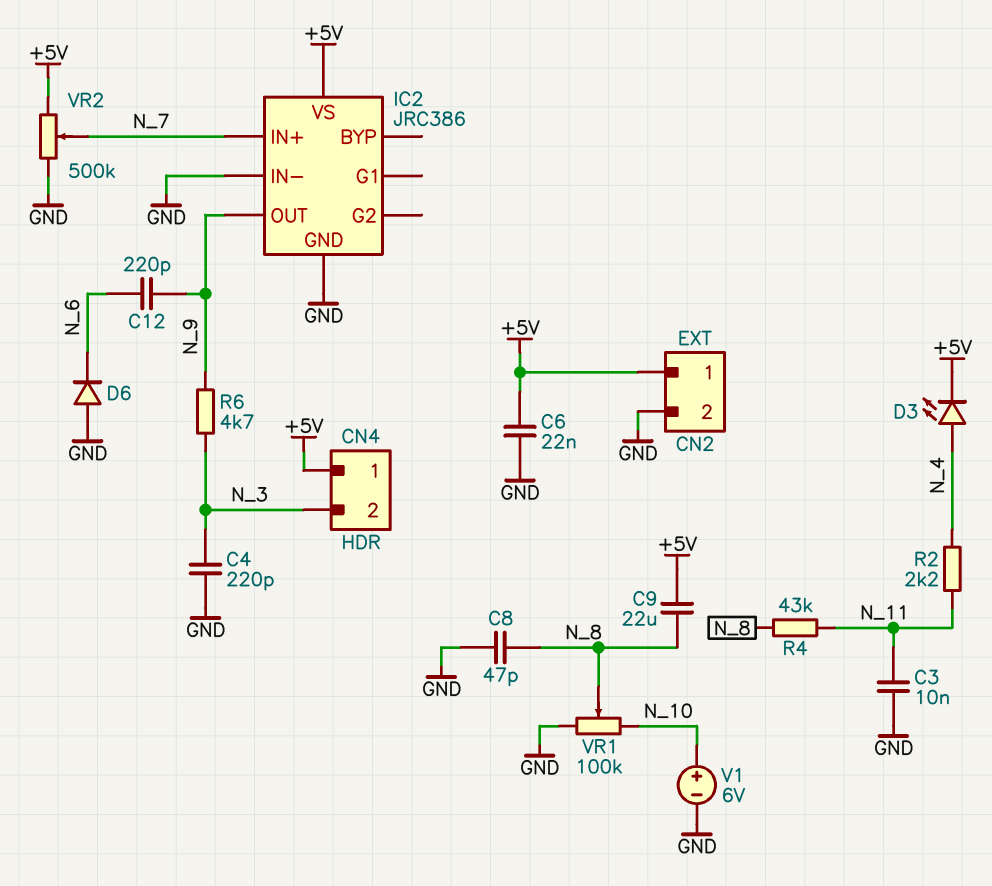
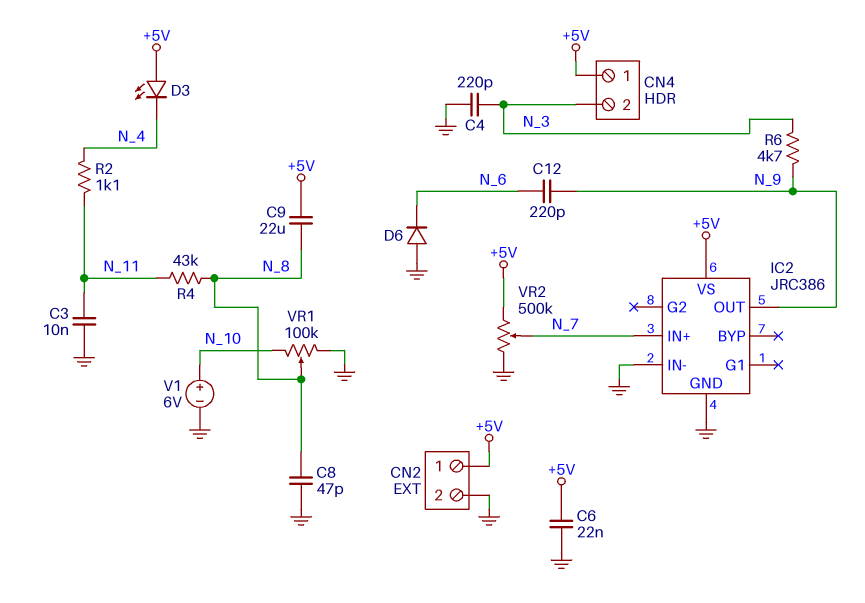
D3: LED (A N_4, K +5V) -> LED (A +5V, K N_4)
R2: 2.2k (N_4, N_11) -> 1.1k (N_4, N_11)

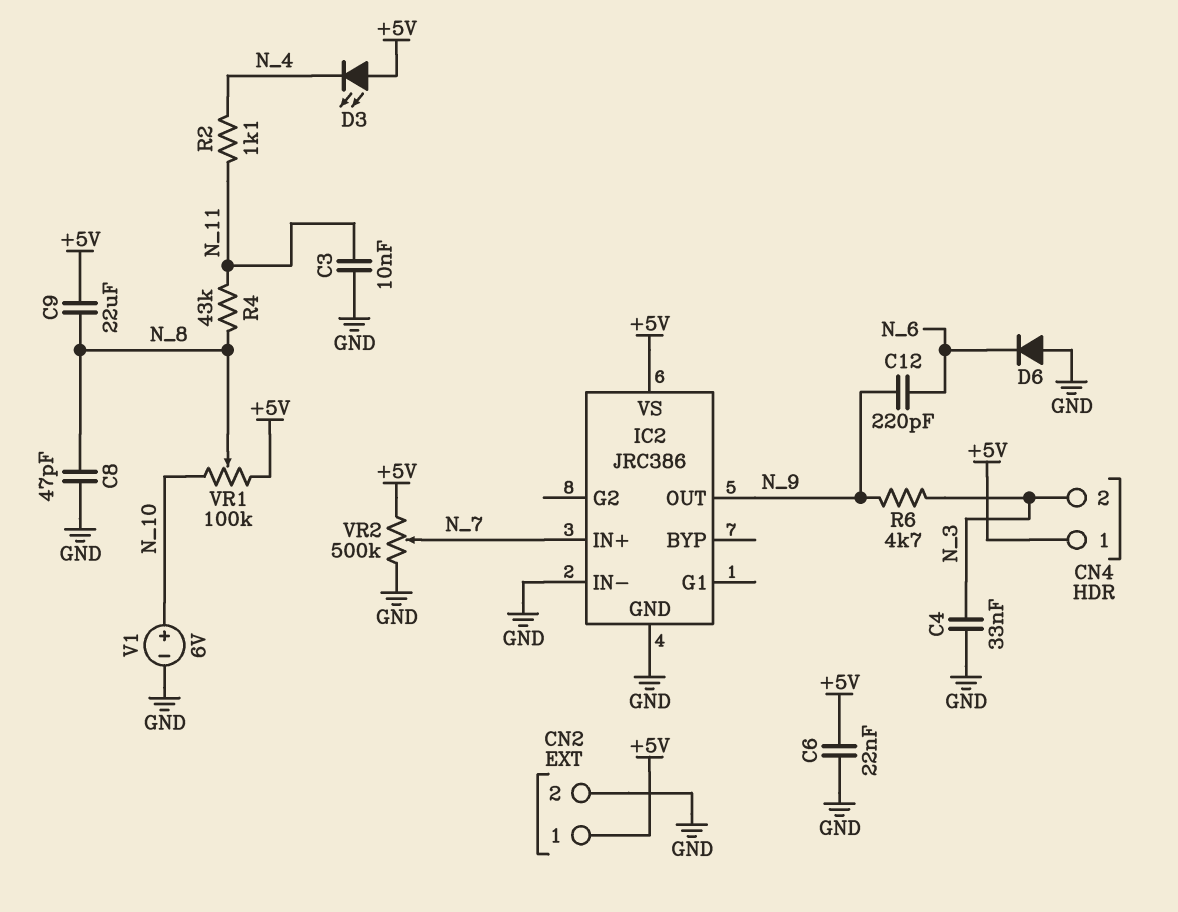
C4: 220pF (GND, N_3) -> 33nF (GND, N_3)
VR1: 100k (GND, N_10, wiper N_8) -> 100k (+5V, N_10, wiper N_8)

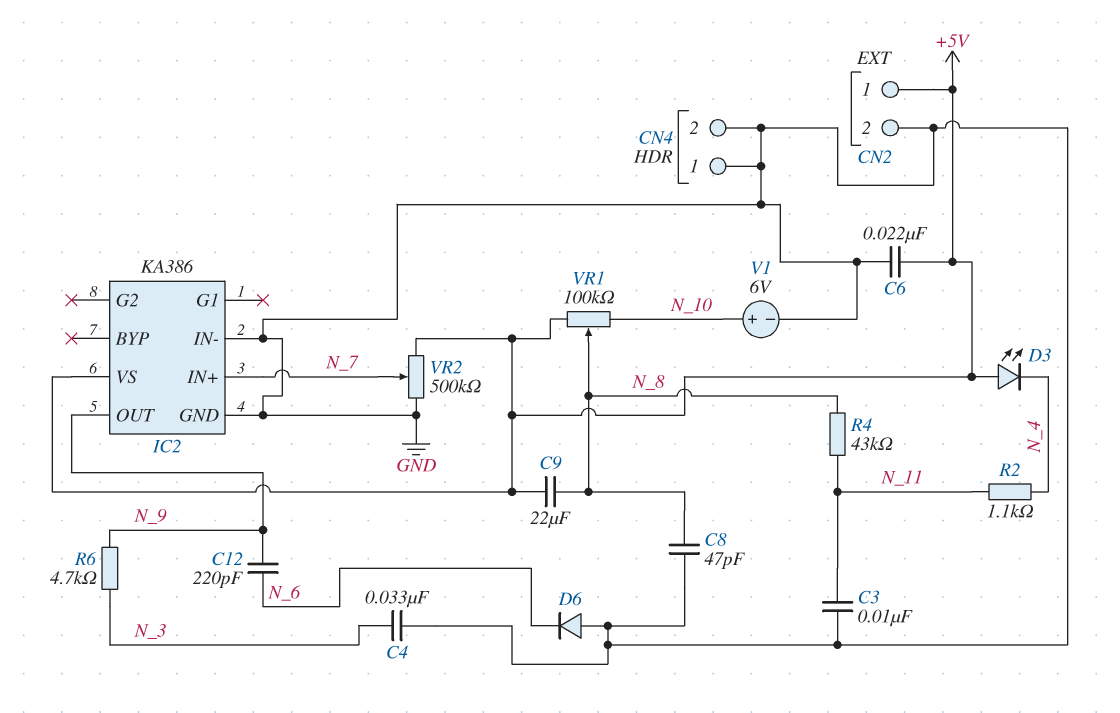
CN4 pin 1: +5V -> GND
CN4 pin 2: N_3 -> GND
IC2: JRC386 -> KA386

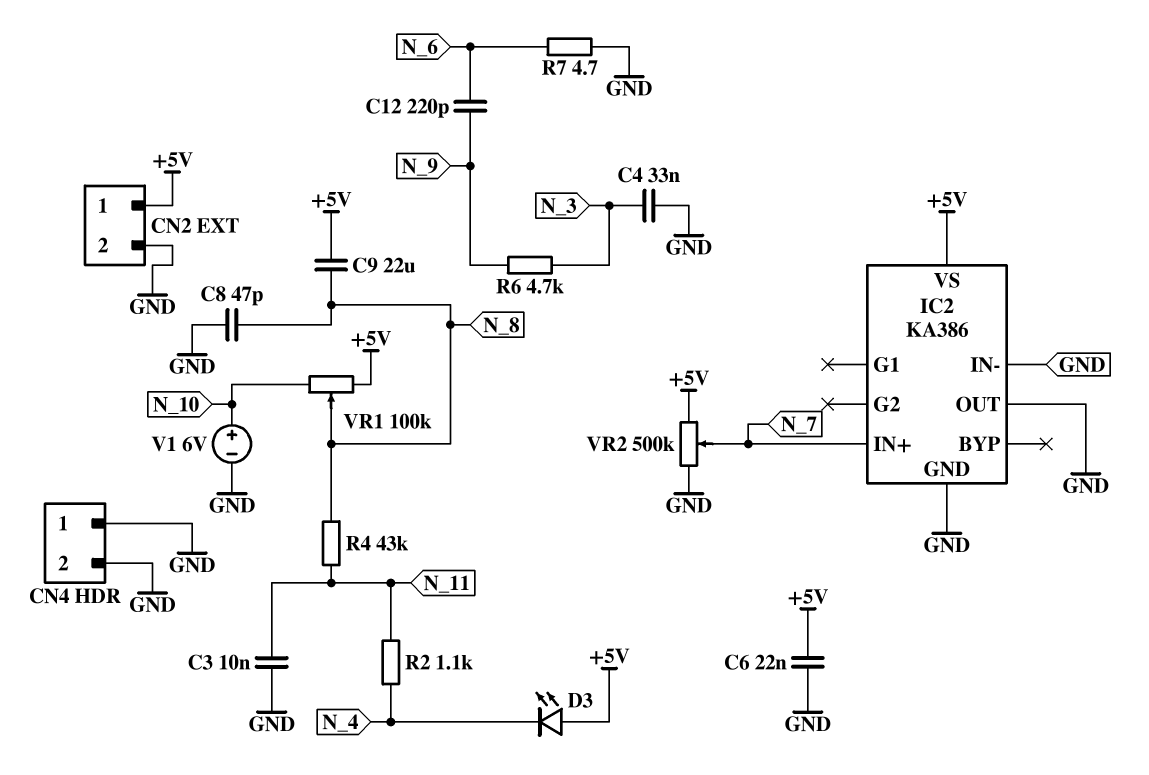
D6: diode (A GND, K N_6) -> none
IC2 pin OUT: N_9 -> GND
R7: none -> 4.7 (GND, N_6)

